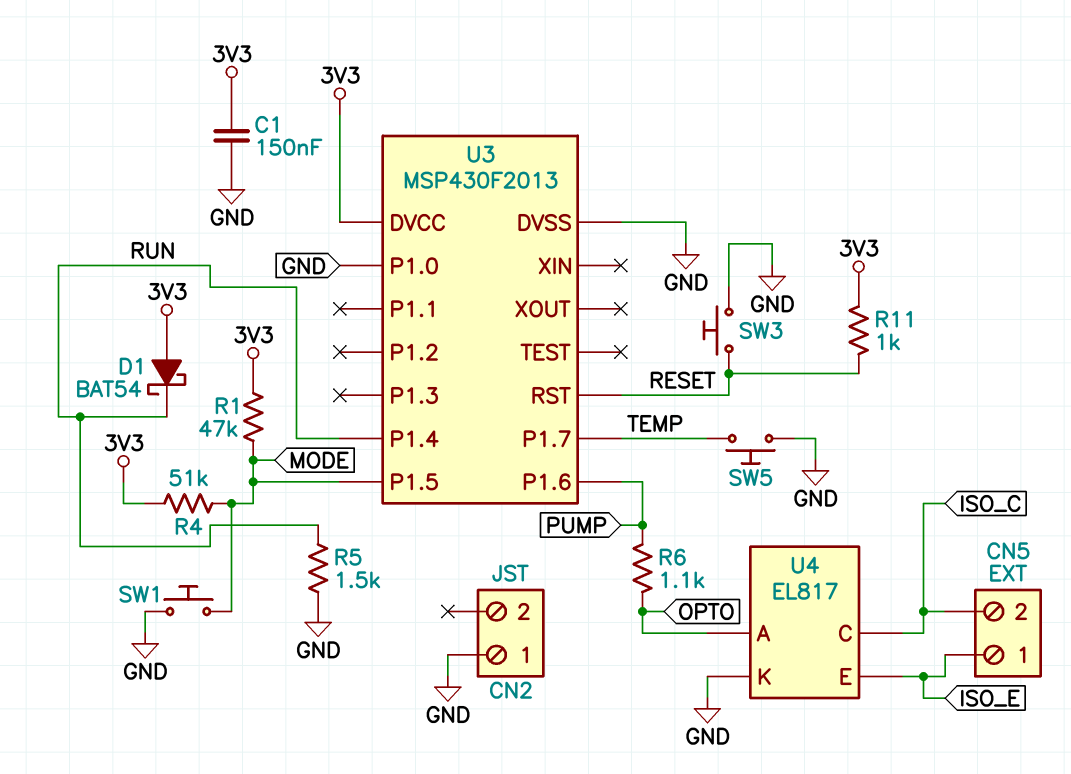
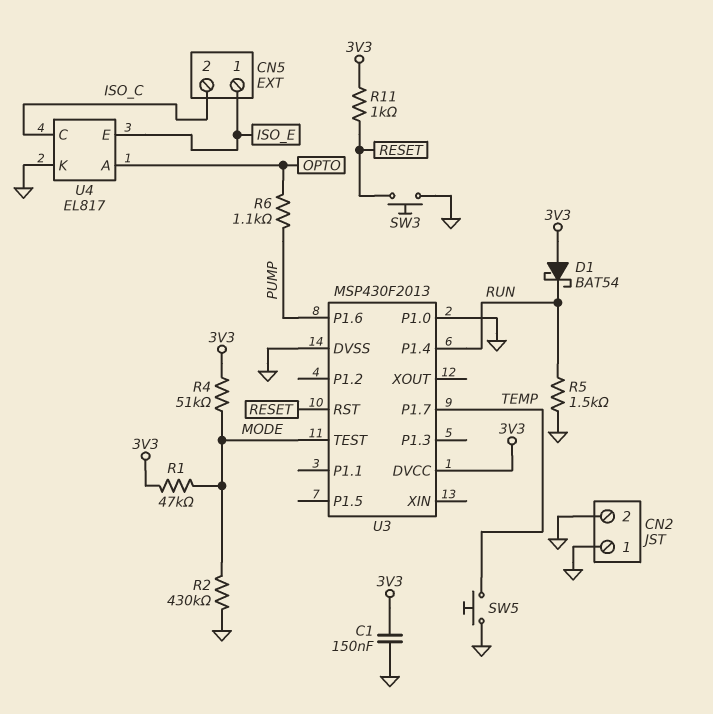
CN2 pin 2: none -> GND
R2: none -> 430k (GND, MODE)
SW1: button (GND, MODE) -> none
U3 pin P1.5: MODE -> none
U3 pin TEST: none -> MODE

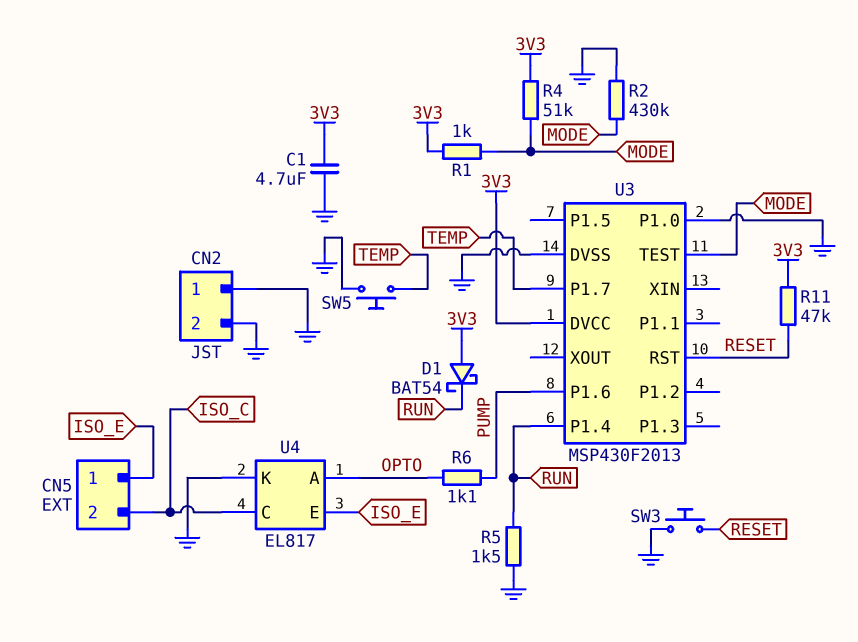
C1: 150nF (3V3, GND) -> 4.7uF (3V3, GND)
R1: 47k (3V3, MODE) -> 1k (3V3, MODE)
R11: 1k (3V3, RESET) -> 47k (3V3, RESET)

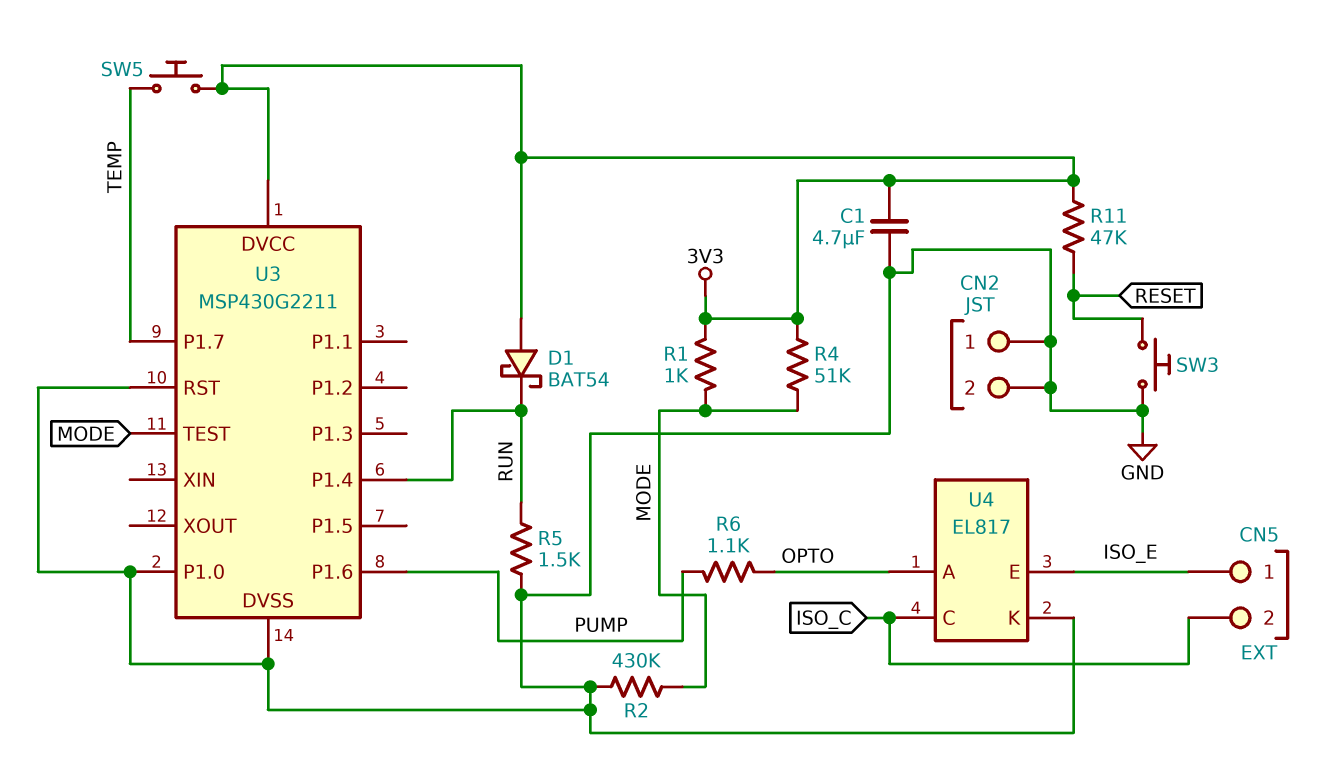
SW5: button (GND, TEMP) -> button (3V3, TEMP)
U3: MSP430F2013 -> MSP430G2211
U3 pin RST: RESET -> GND

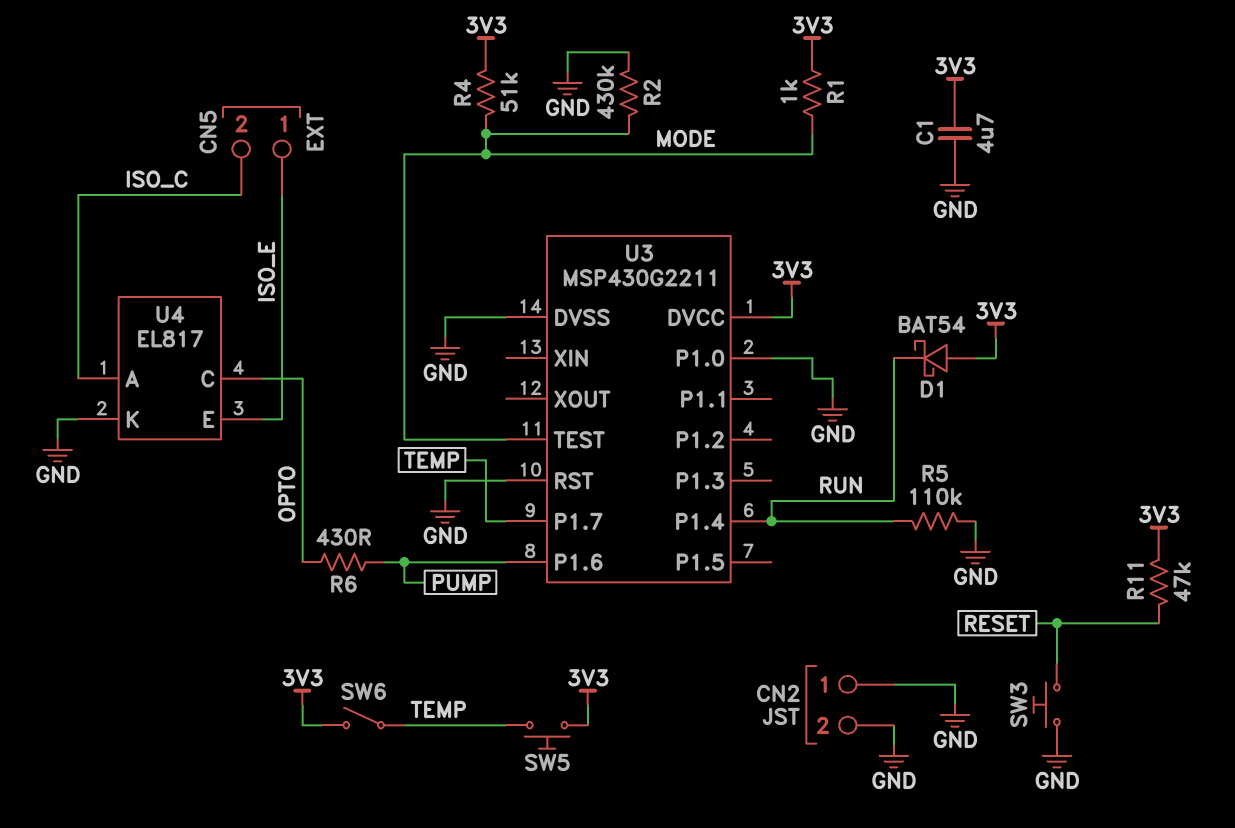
R5: 1.5k (GND, RUN) -> 110k (GND, RUN)
R6: 1.1k (OPTO, PUMP) -> 430 (OPTO, PUMP)
SW6: none -> switch (3V3, TEMP)
U4 pin A: OPTO -> ISO_C
U4 pin C: ISO_C -> OPTO

